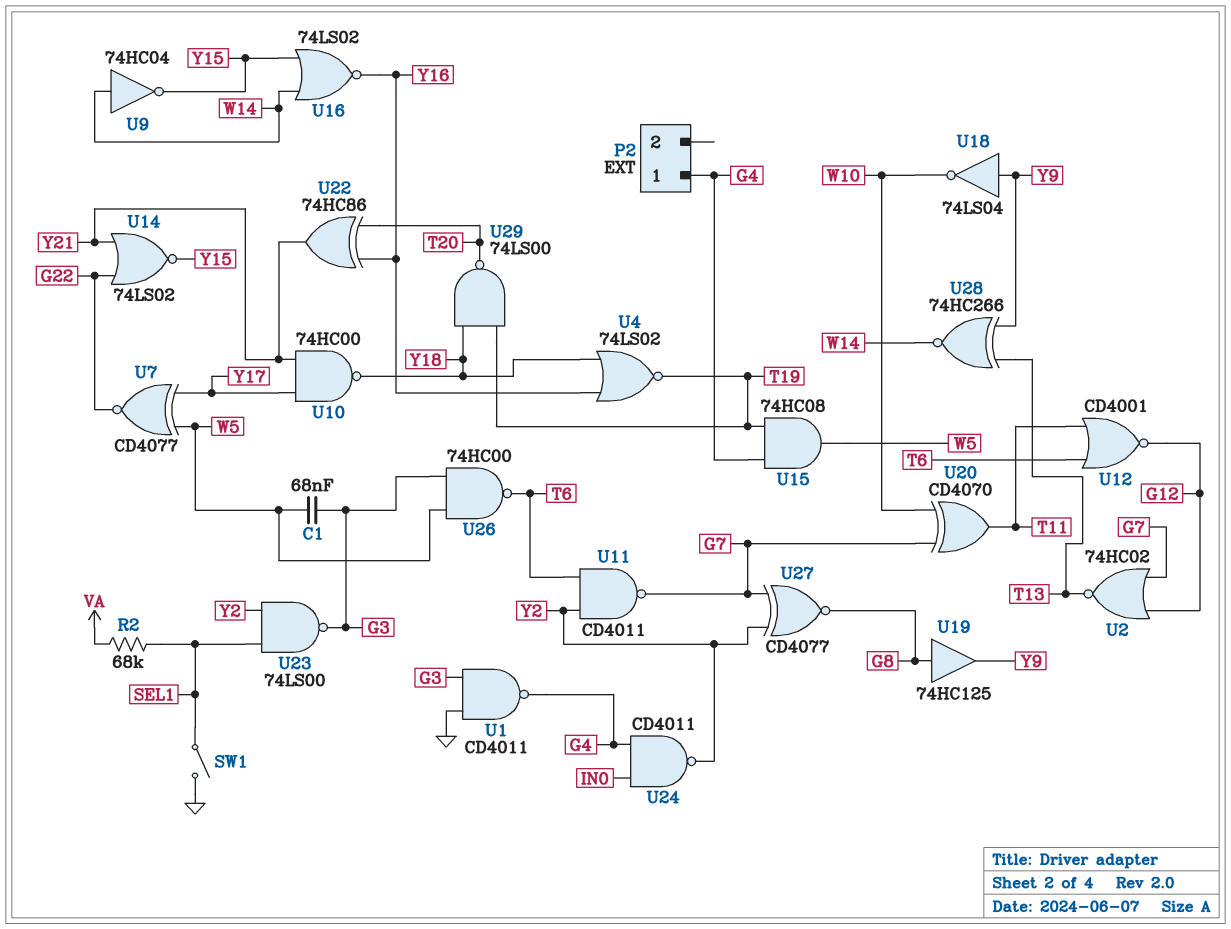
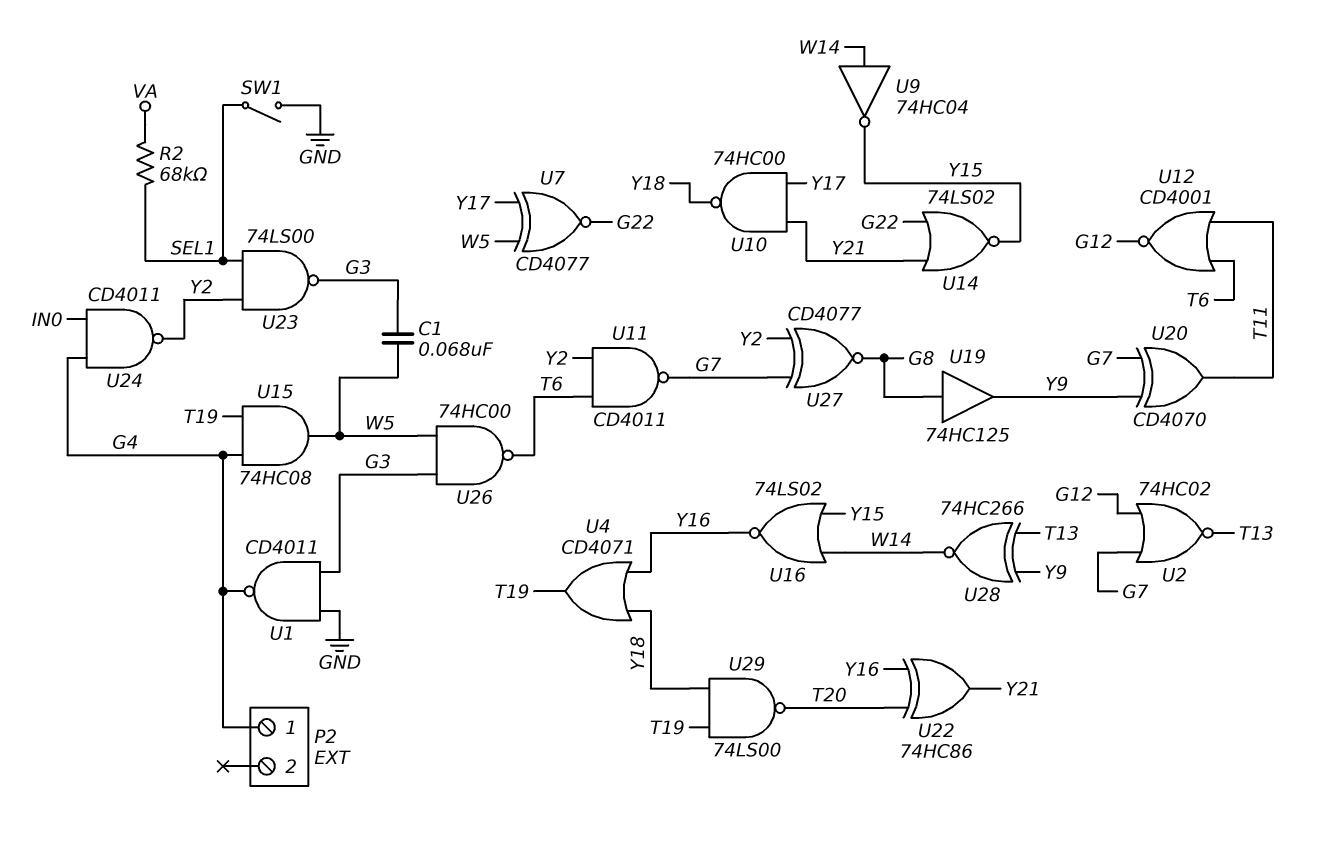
U4: NOR 74LS02 (in Y16, in Y18, out T19) -> OR CD4071 (in Y16, in Y18, out T19)
U18: NOT 74LS04 (in Y9, out W10) -> none
U20: XOR CD4070 (in G7, in W10, out T11) -> XOR CD4070 (in G7, in Y9, out T11)

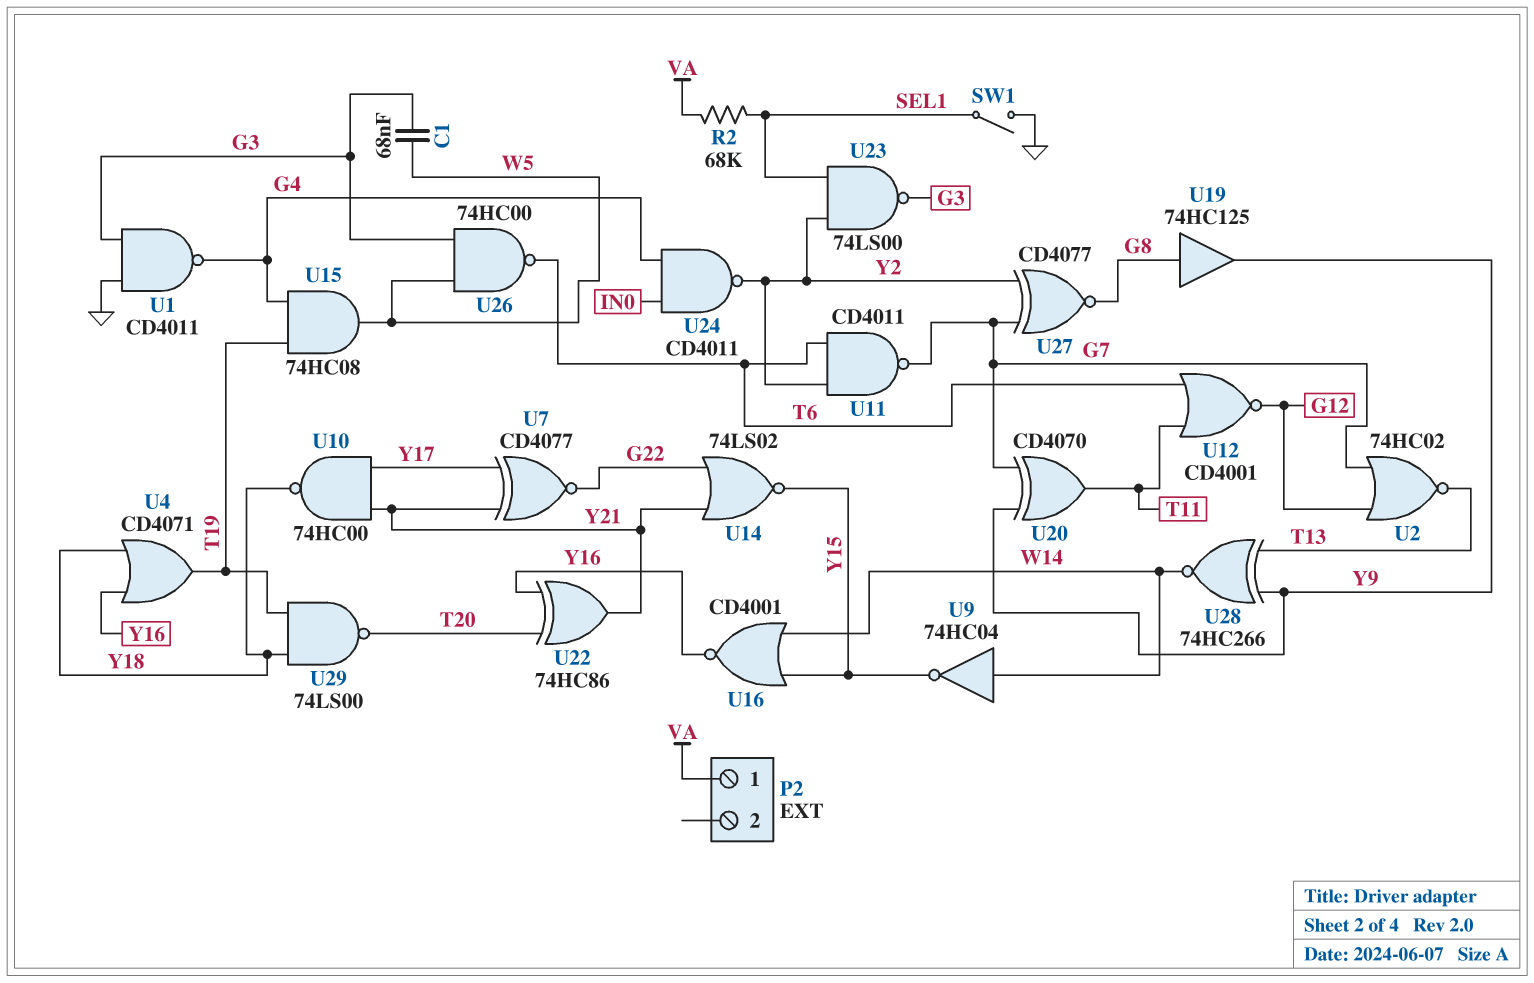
P2 pin 1: G4 -> VA
U7: XNOR CD4077 (in W5, in Y17, out G22) -> XNOR CD4077 (in Y17, in Y21, out G22)
U16: NOR 74LS02 (in W14, in Y15, out Y16) -> NOR CD4001 (in W14, in Y15, out Y16)

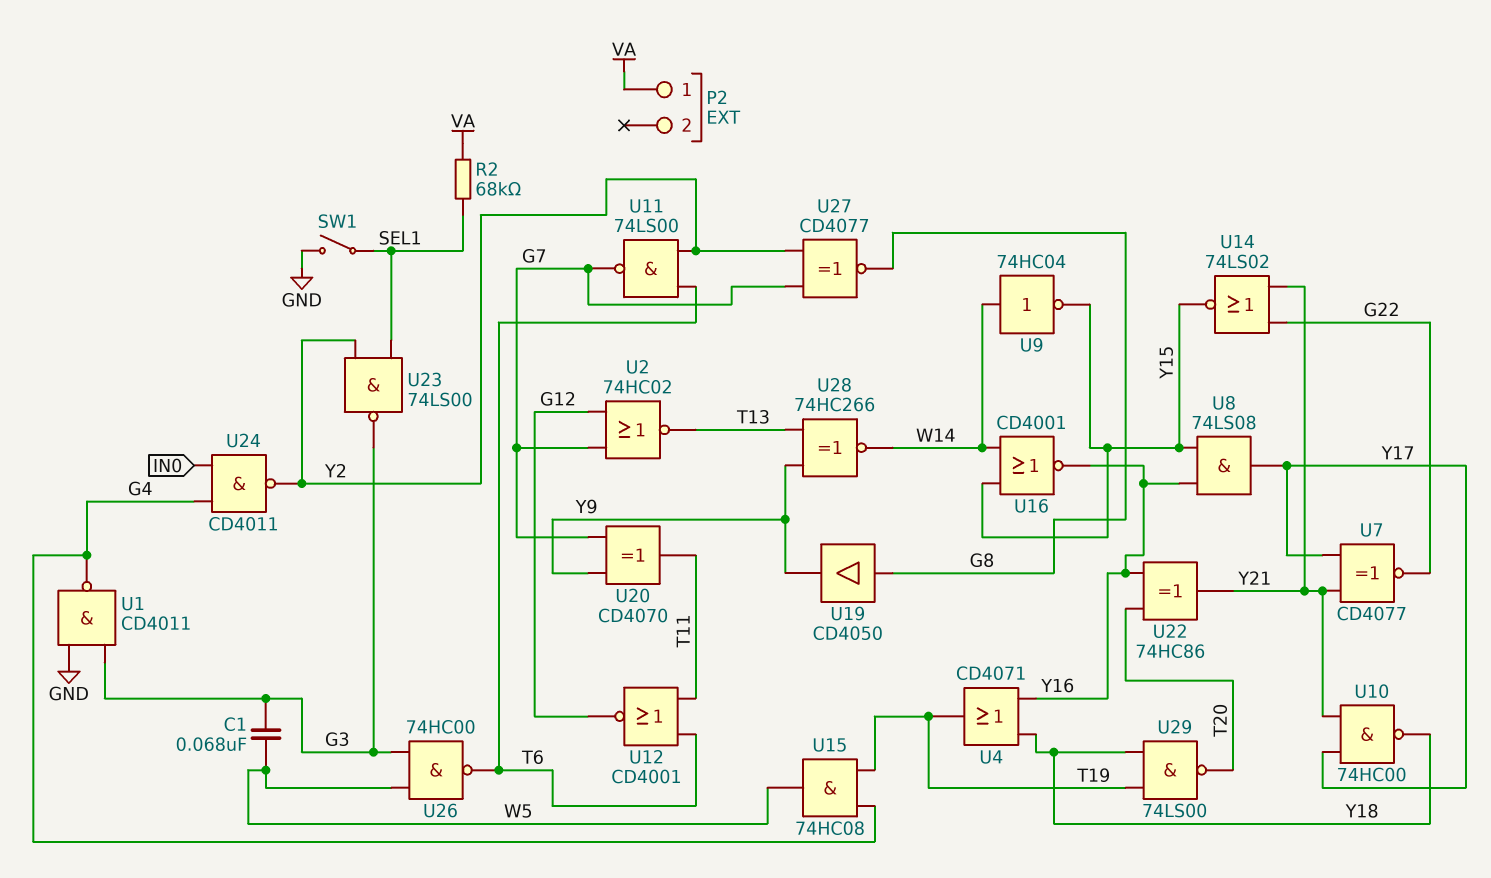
U8: none -> AND 74LS08 (in Y15, in Y16, out Y17)
U11: NAND CD4011 (in T6, in Y2, out G7) -> NAND 74LS00 (in T6, in Y2, out G7)
U19: buffer 74HC125 (in G8, out Y9) -> buffer CD4050 (in G8, out Y9)

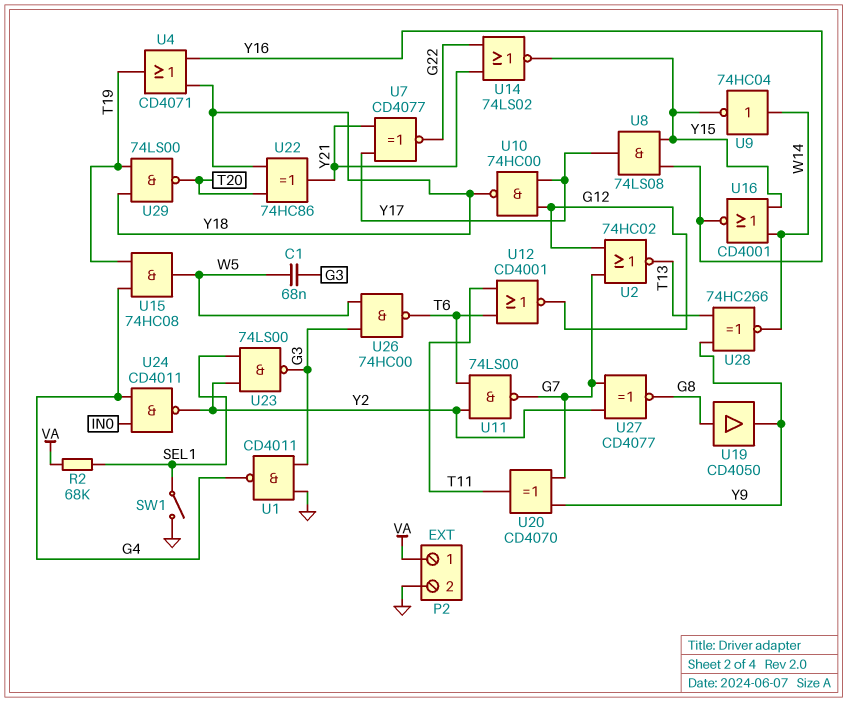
P2 pin 2: none -> GND
U10: NAND 74HC00 (in Y17, in Y21, out Y18) -> NAND 74HC00 (in G12, in Y17, out Y18)
U22: XOR 74HC86 (in T20, in Y16, out Y21) -> XOR 74HC86 (in T20, in Y18, out Y21)

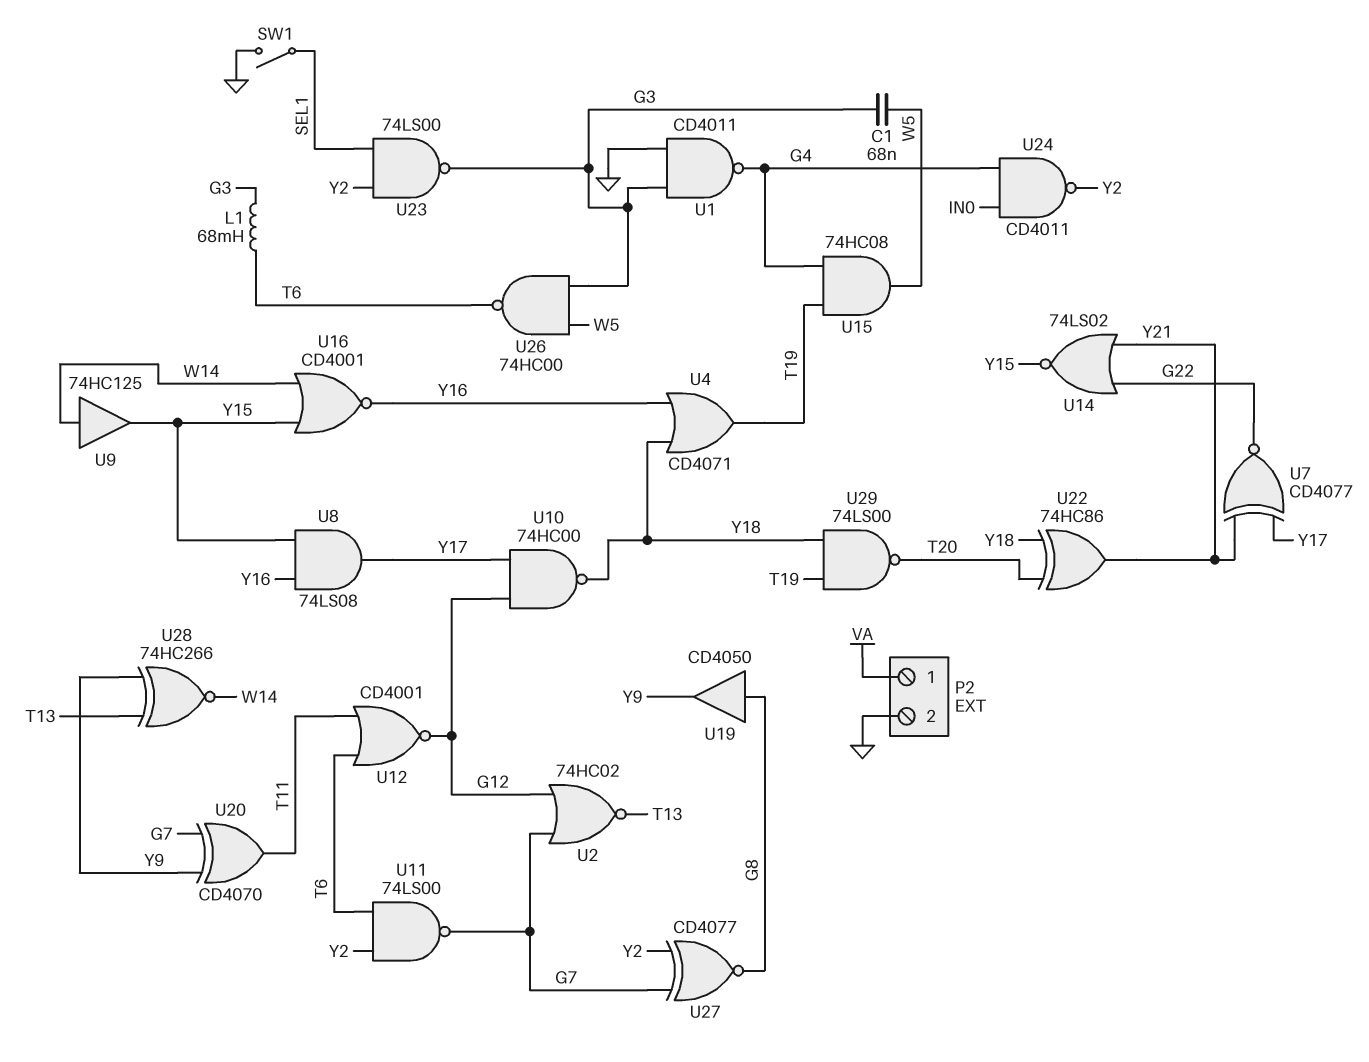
L1: none -> 68mH (G3, T6)
R2: 68k (SEL1, VA) -> none
U9: NOT 74HC04 (in W14, out Y15) -> buffer 74HC125 (in W14, out Y15)

